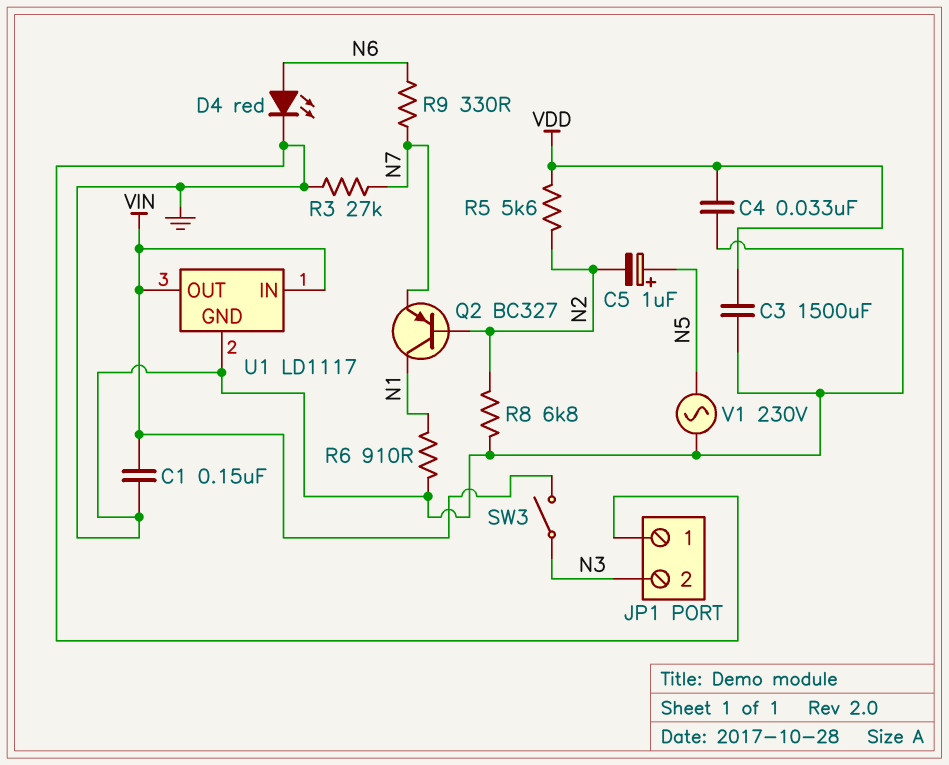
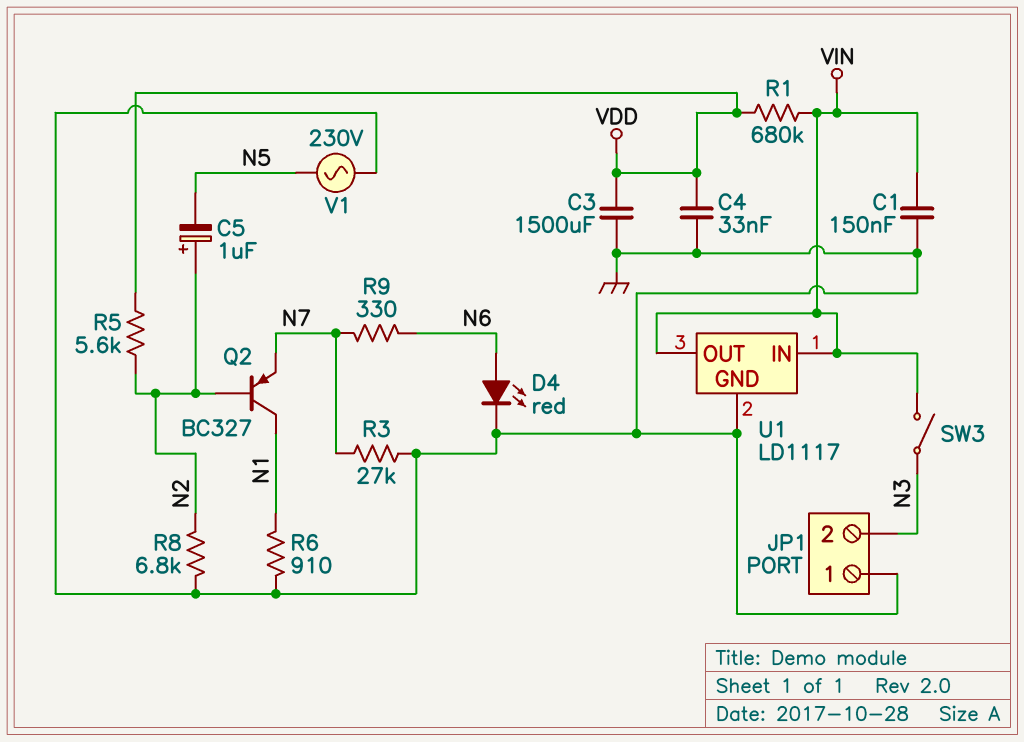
C5: 1uF (plus N5, minus N2) -> 1uF (plus N2, minus N5)
R1: none -> 680k (VDD, VIN)

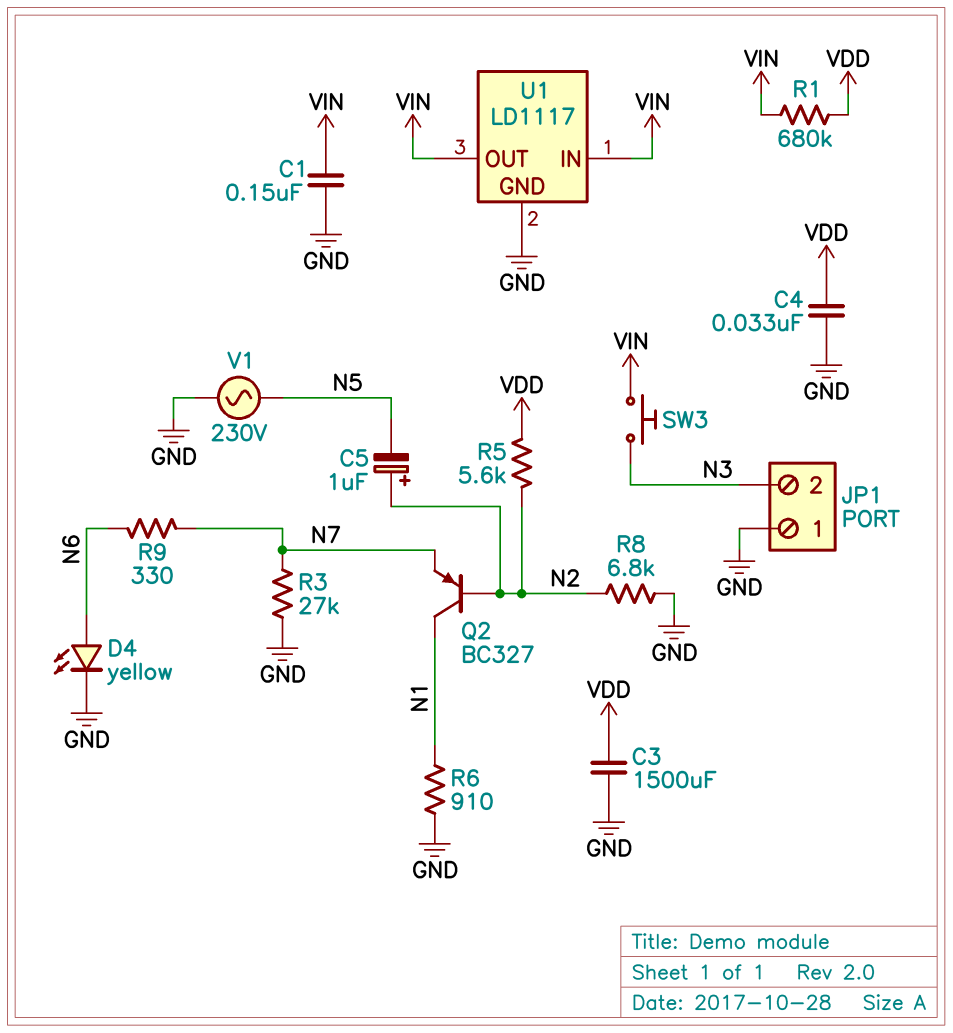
D4: LED red (A N6, K GND) -> LED yellow (A N6, K GND)
SW3: switch (N3, VIN) -> button (N3, VIN)

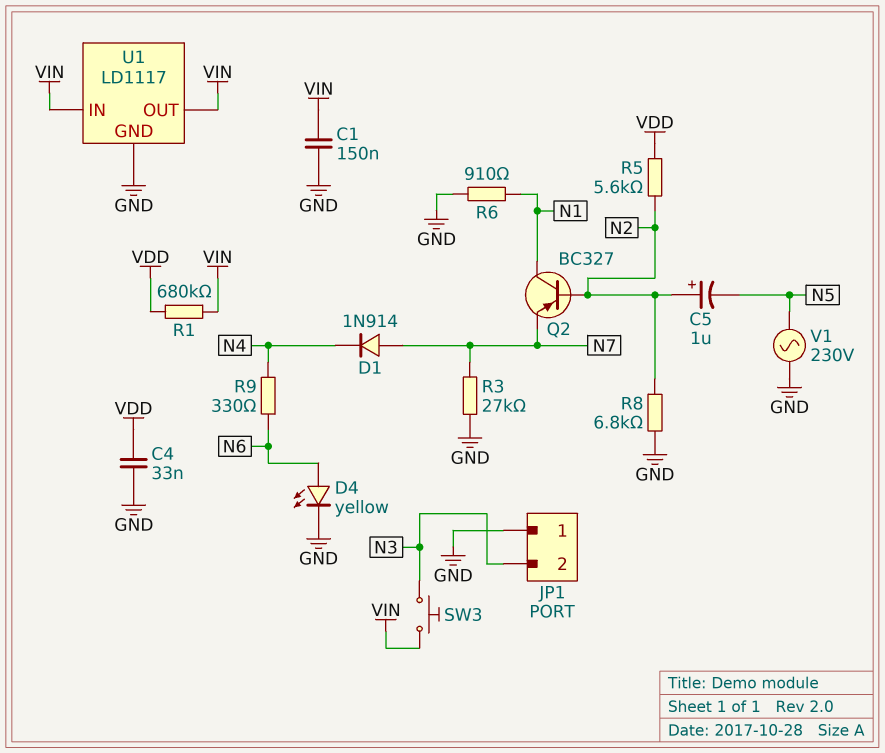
C3: 1500uF (GND, VDD) -> none
D1: none -> diode 1N914 (A N7, K N4)
R9: 330 (N6, N7) -> 330 (N4, N6)

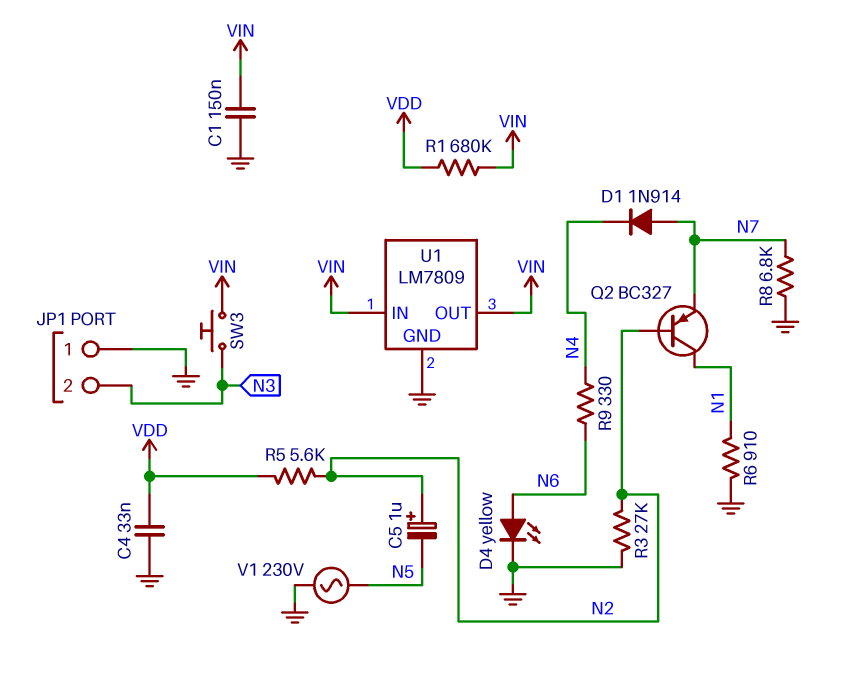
R3: 27k (GND, N7) -> 27k (GND, N2)
R8: 6.8k (GND, N2) -> 6.8k (GND, N7)
U1: LD1117 -> LM7809

